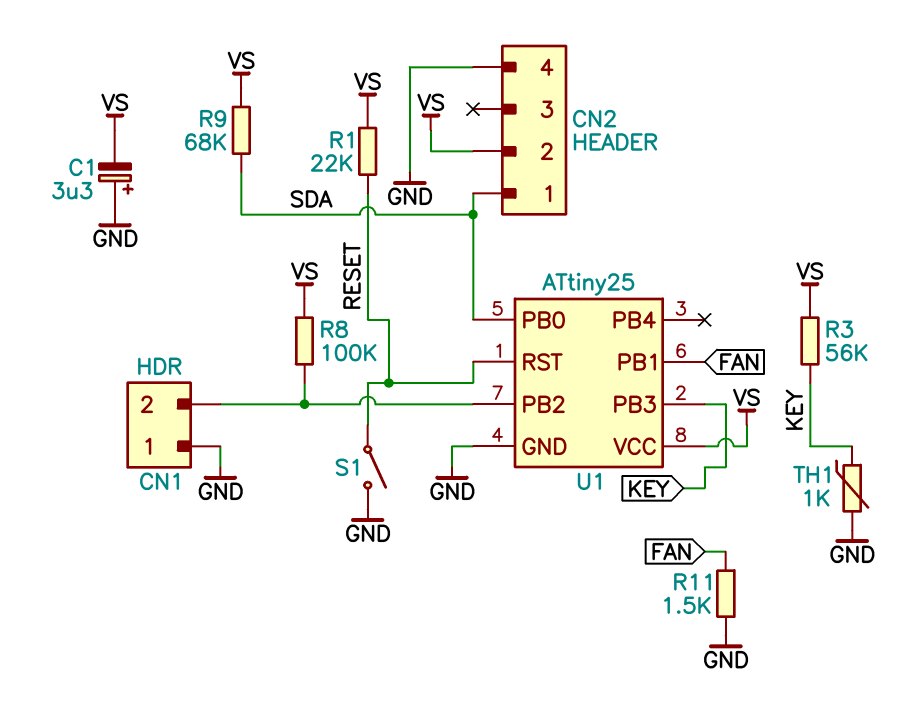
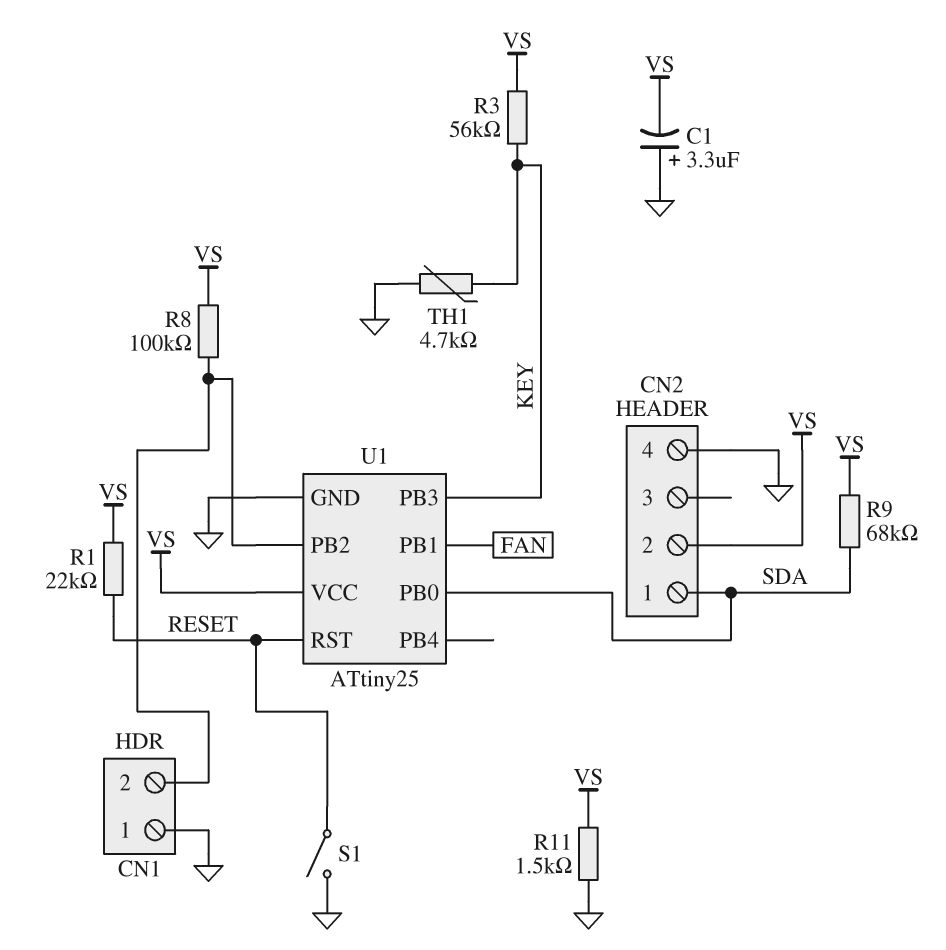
R11: 1.5k (FAN, GND) -> 1.5k (GND, VS)
TH1: 1k (GND, KEY) -> 4.7k (GND, KEY)

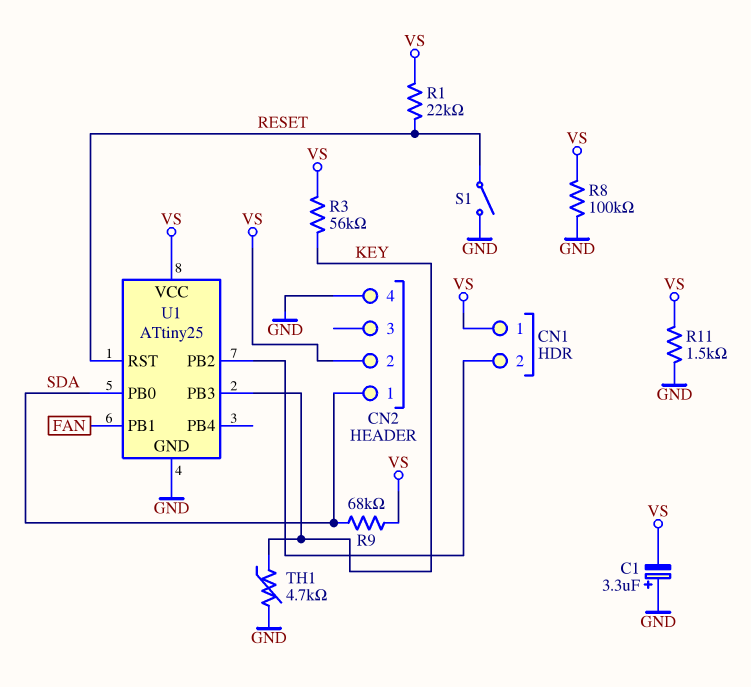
CN1 pin 1: GND -> VS
R8: 100k (CN1/2, VS) -> 100k (GND, VS)

